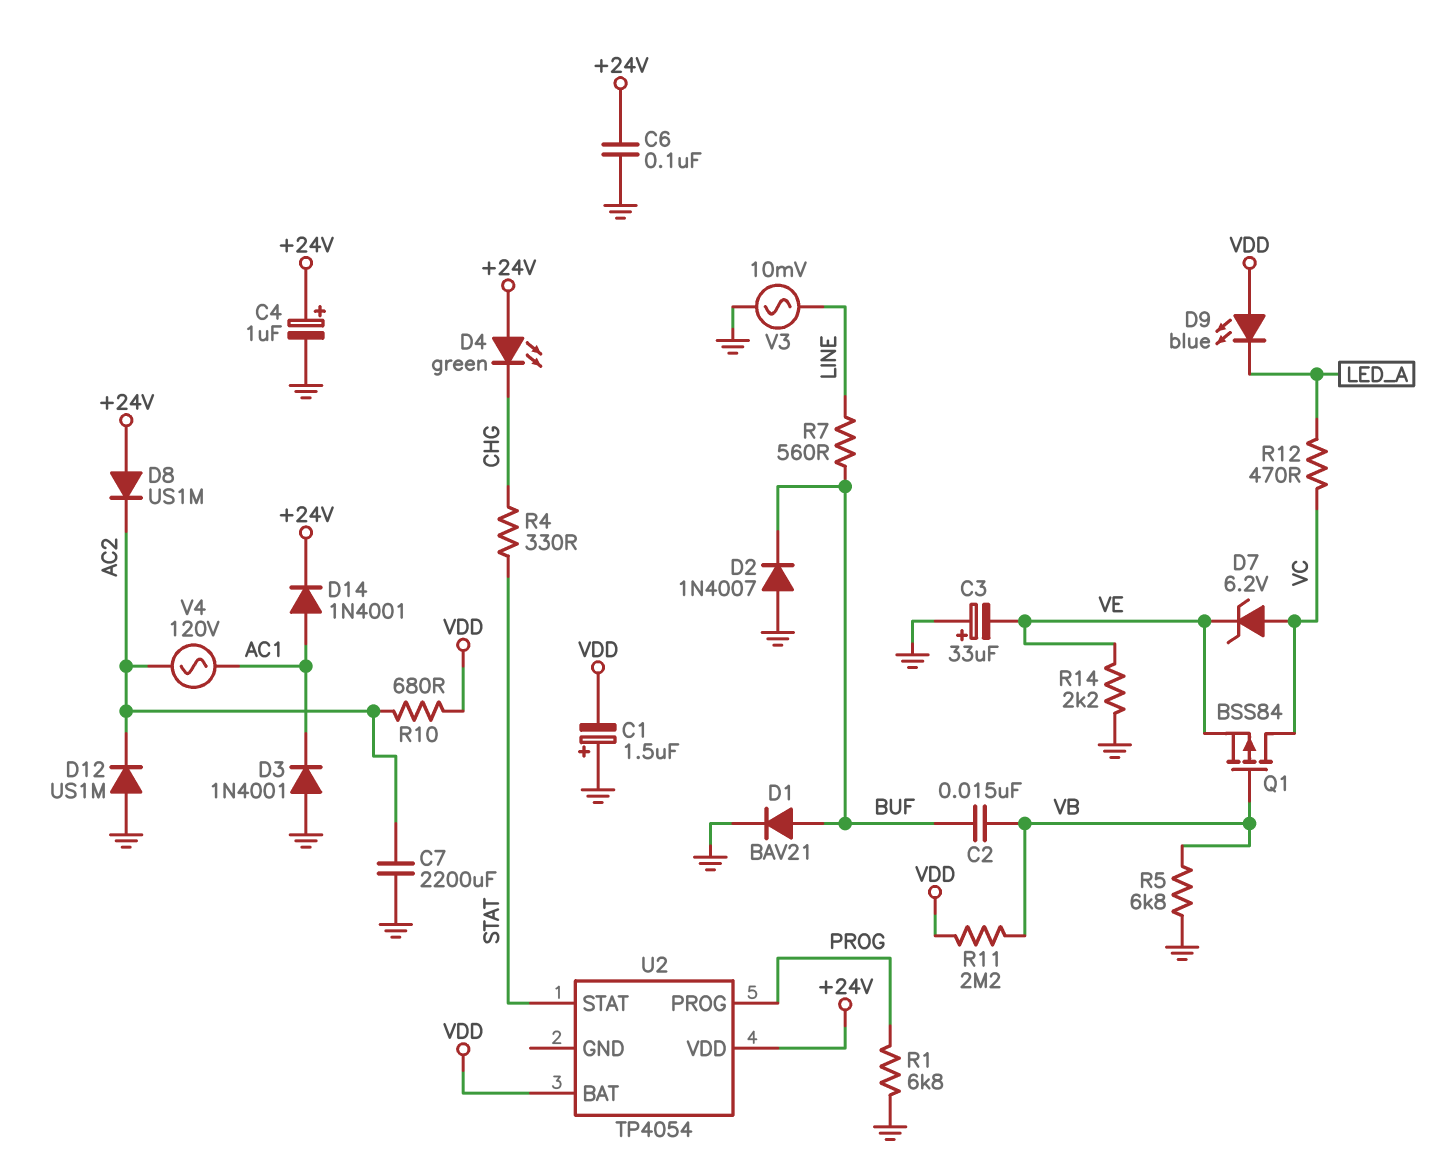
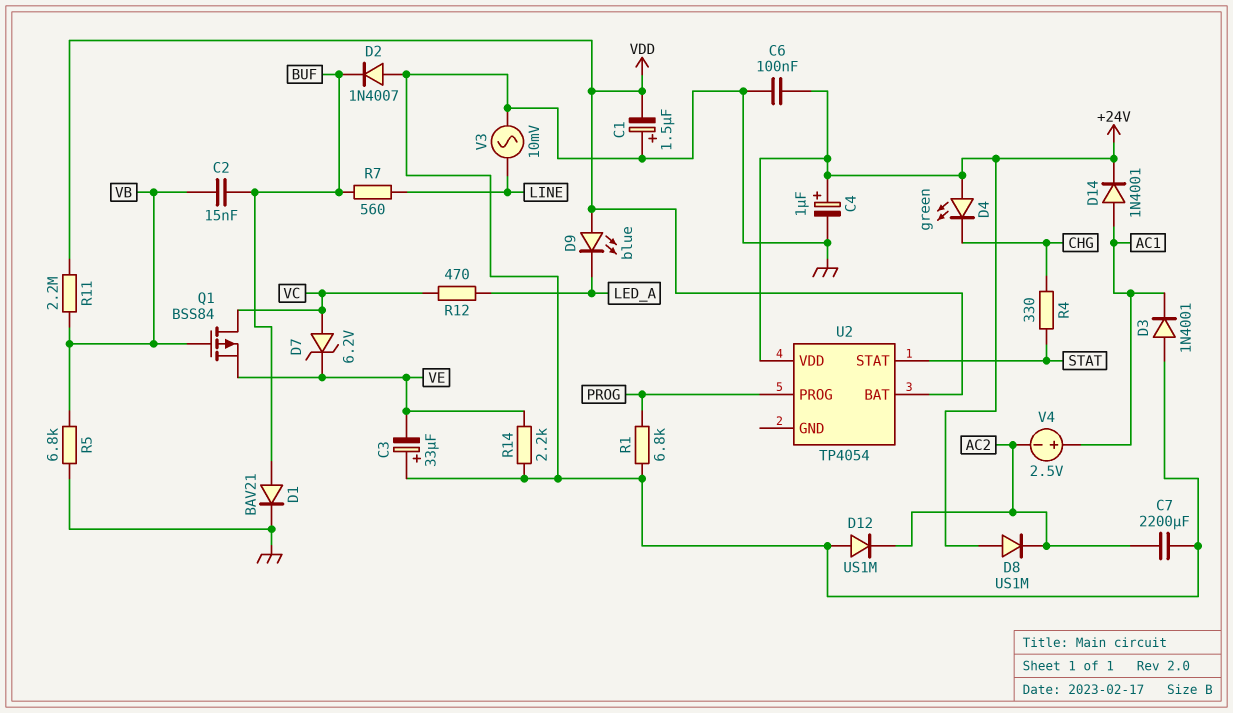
R10: 680 (AC2, VDD) -> none
V4: AC 120V (AC1, AC2) -> 2.5V (plus AC1, minus AC2)

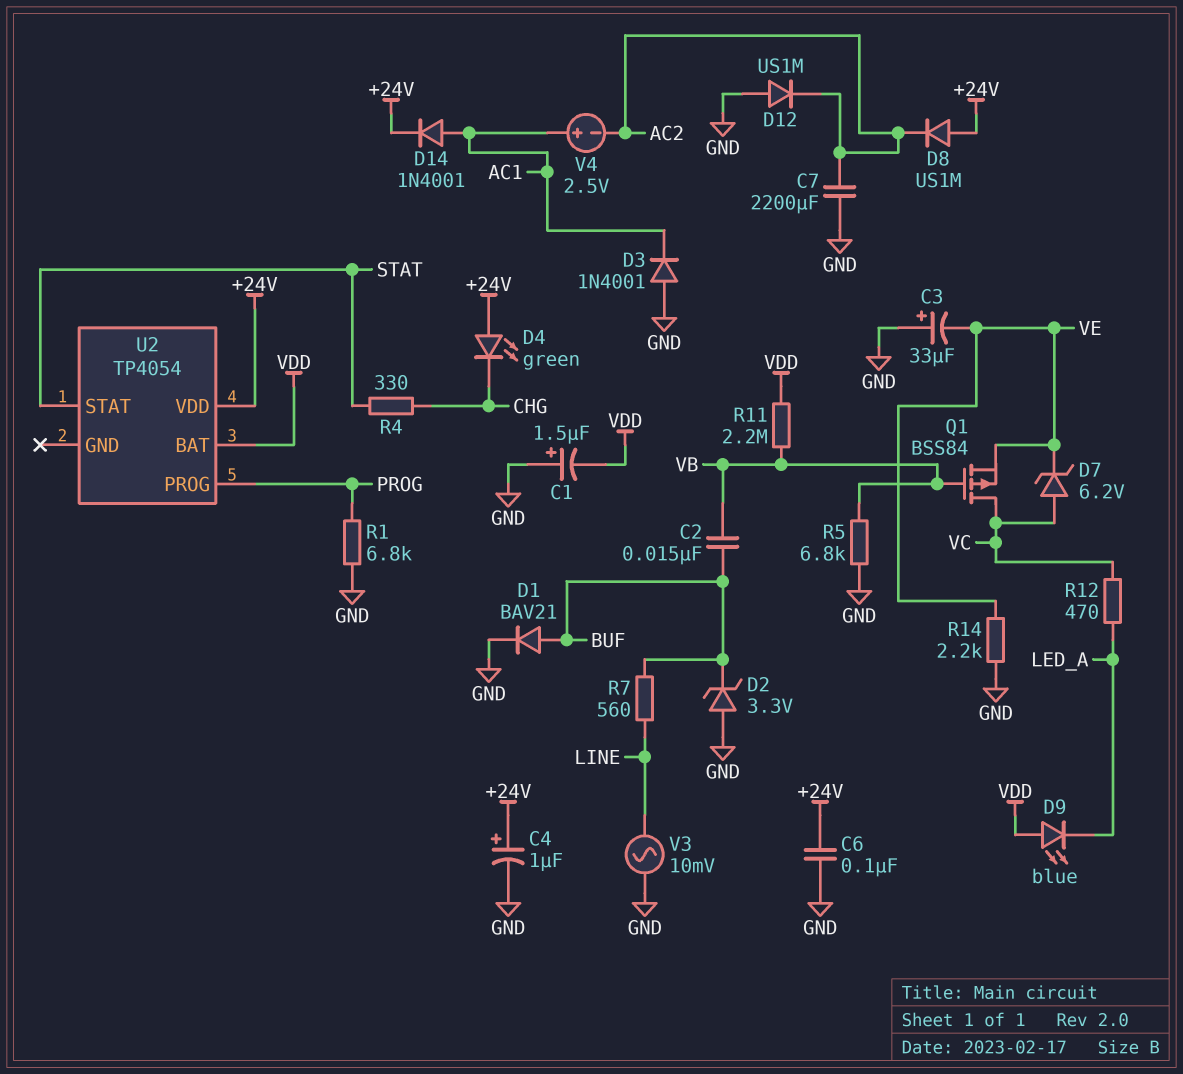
D2: diode 1N4007 (A GND, K BUF) -> zener 3.3V (A GND, K BUF)

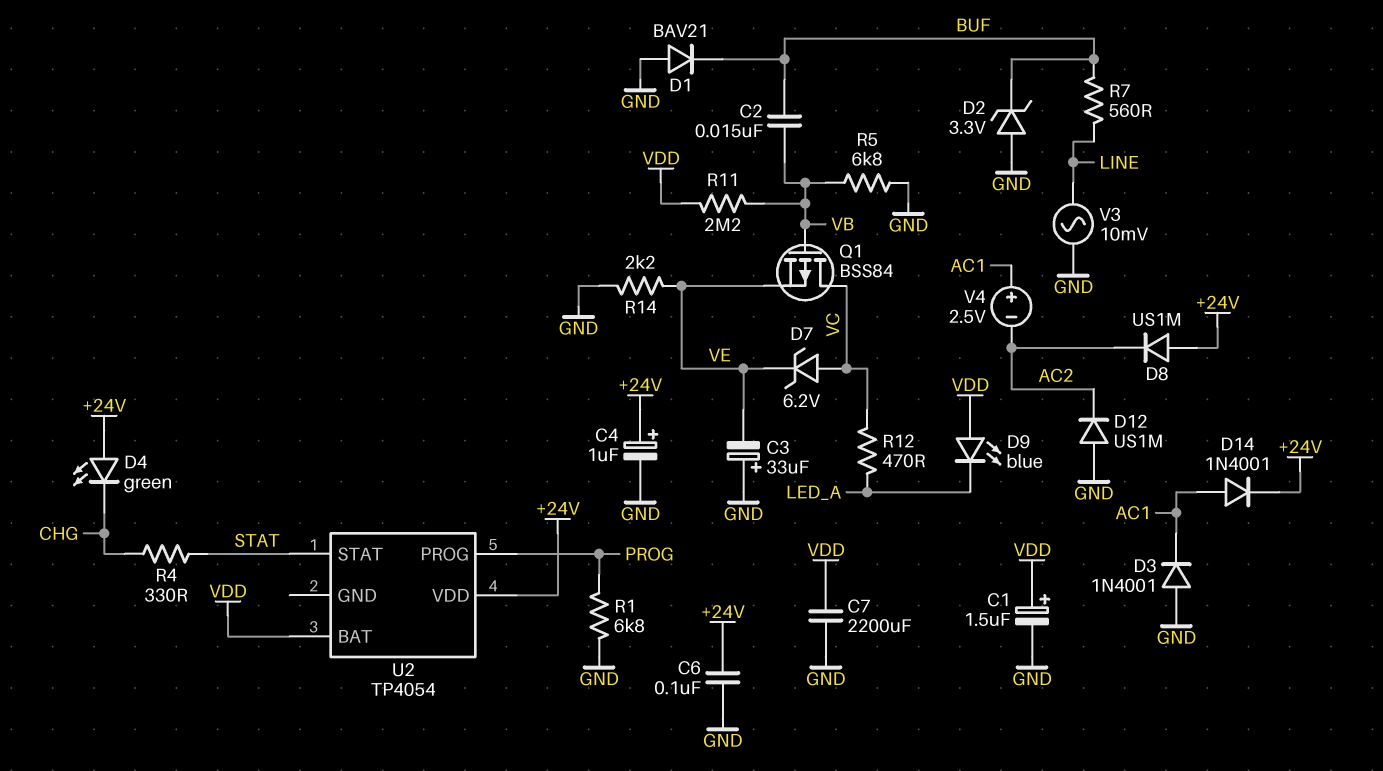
C1: 1.5uF (plus GND, minus VDD) -> 1.5uF (plus VDD, minus GND)
C7: 2200uF (AC2, GND) -> 2200uF (GND, VDD)
D1: diode BAV21 (A BUF, K GND) -> diode BAV21 (A GND, K BUF)

